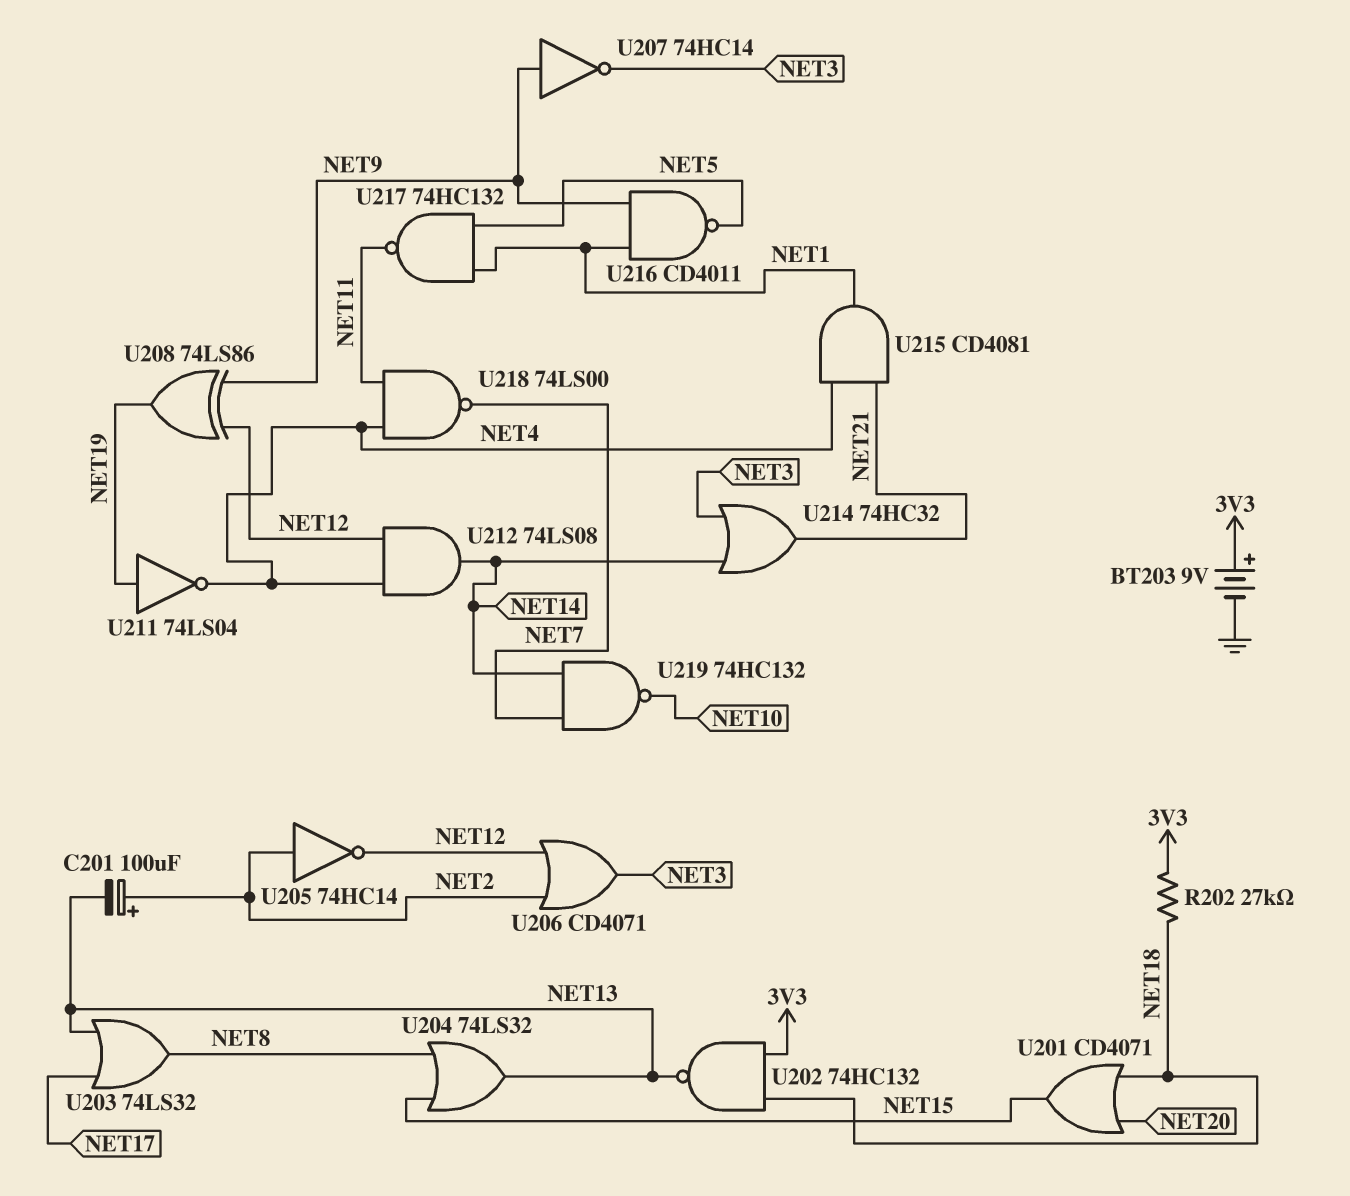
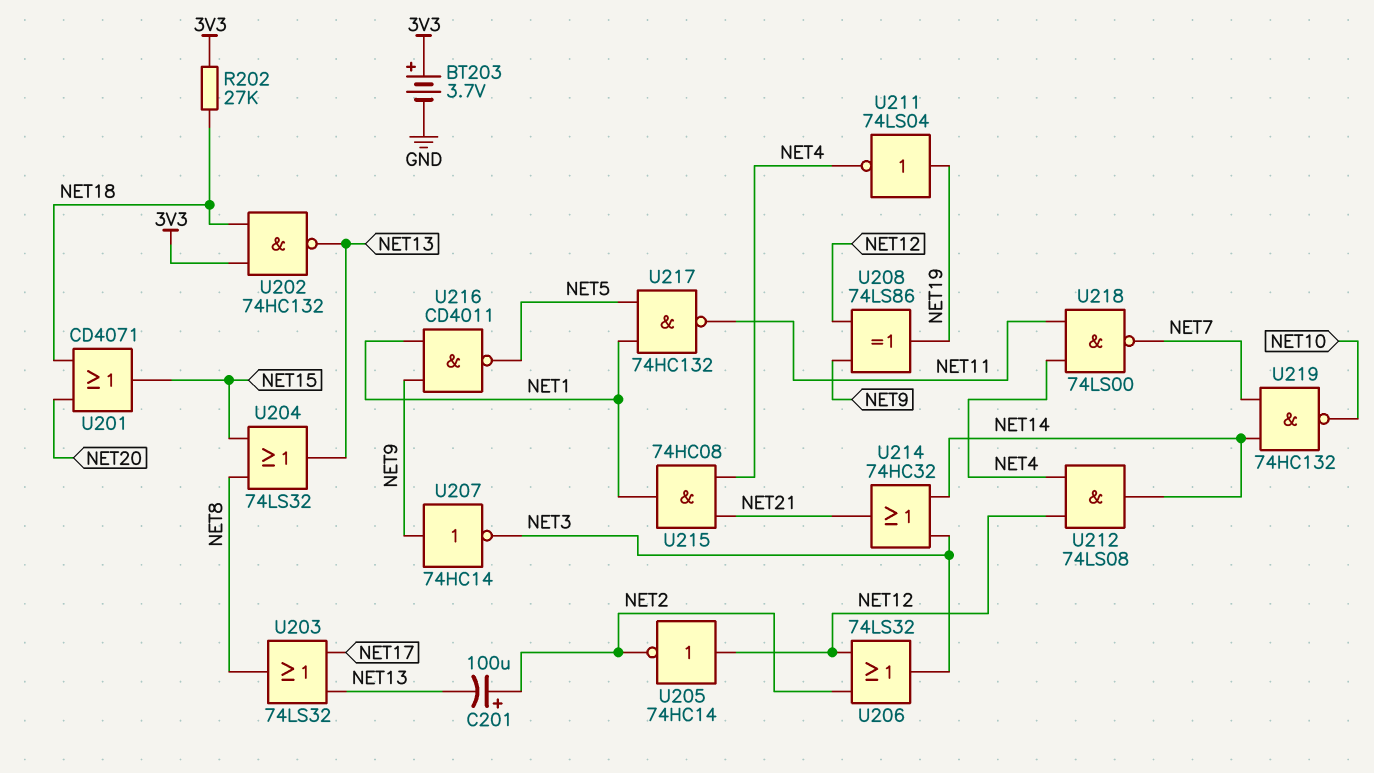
BT203: 9V (plus 3V3, minus GND) -> 3.7V (plus 3V3, minus GND)
U205: NOT 74HC14 (in NET2, out NET12) -> NOT 74HC14 (in NET12, out NET2)
U206: OR CD4071 (in NET2, in NET12, out NET3) -> OR 74LS32 (in NET2, in NET12, out NET3)
U215: AND CD4081 (in NET4, in NET21, out NET1) -> AND 74HC08 (in NET4, in NET21, out NET1)

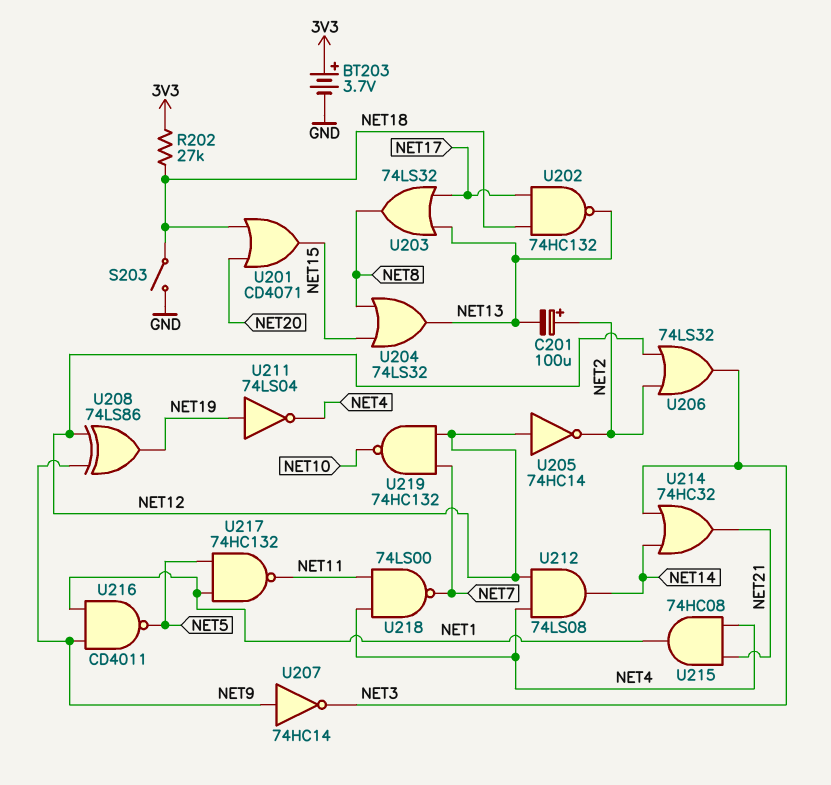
S203: none -> switch (GND, NET18)
U202: NAND 74HC132 (in 3V3, in NET18, out NET13) -> NAND 74HC132 (in NET17, in NET18, out NET13)
U219: NAND 74HC132 (in NET7, in NET14, out NET10) -> NAND 74HC132 (in NET7, in NET12, out NET10)

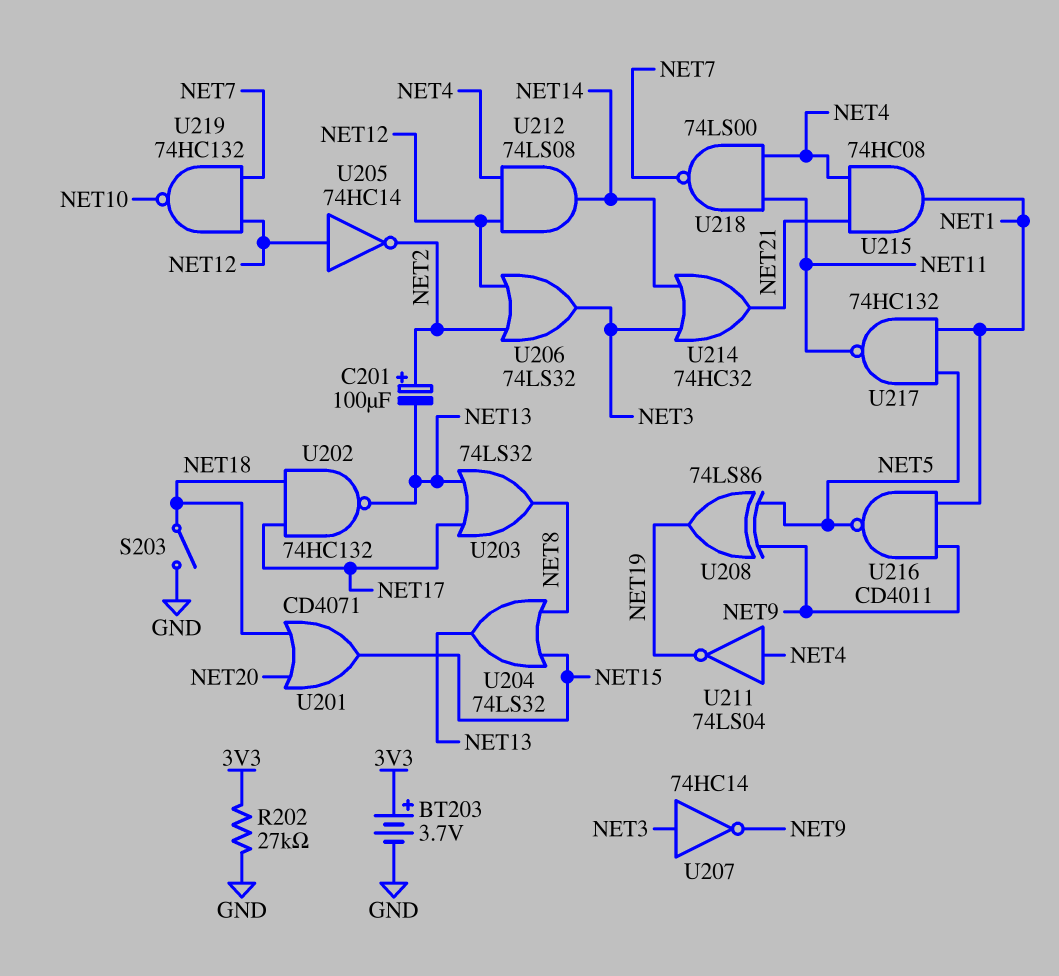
R202: 27k (3V3, NET18) -> 27k (3V3, GND)
U207: NOT 74HC14 (in NET9, out NET3) -> NOT 74HC14 (in NET3, out NET9)
U208: XOR 74LS86 (in NET9, in NET12, out NET19) -> XOR 74LS86 (in NET5, in NET9, out NET19)
U211: NOT 74LS04 (in NET19, out NET4) -> NOT 74LS04 (in NET4, out NET19)

